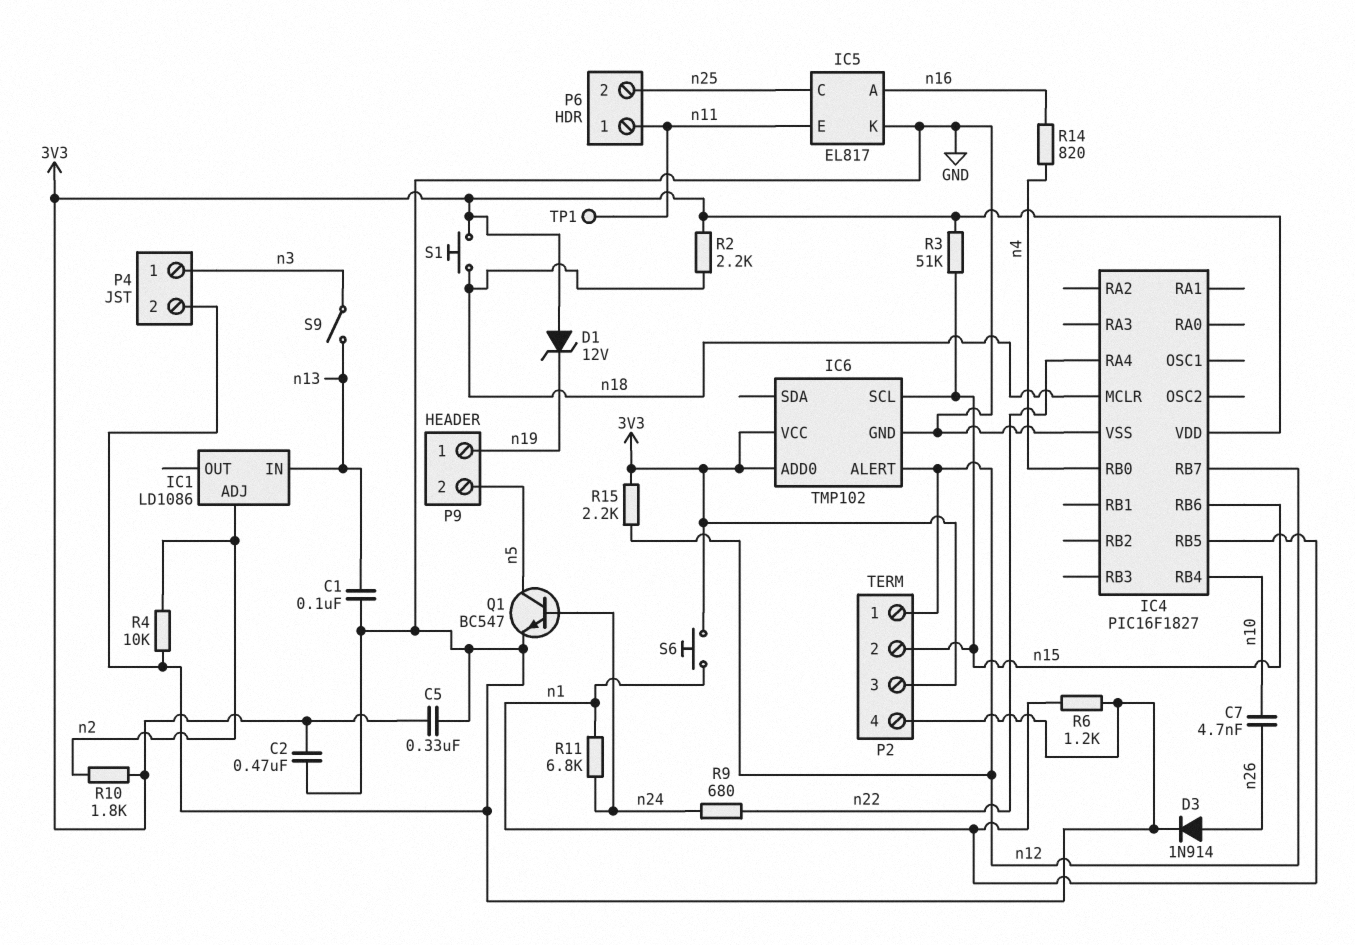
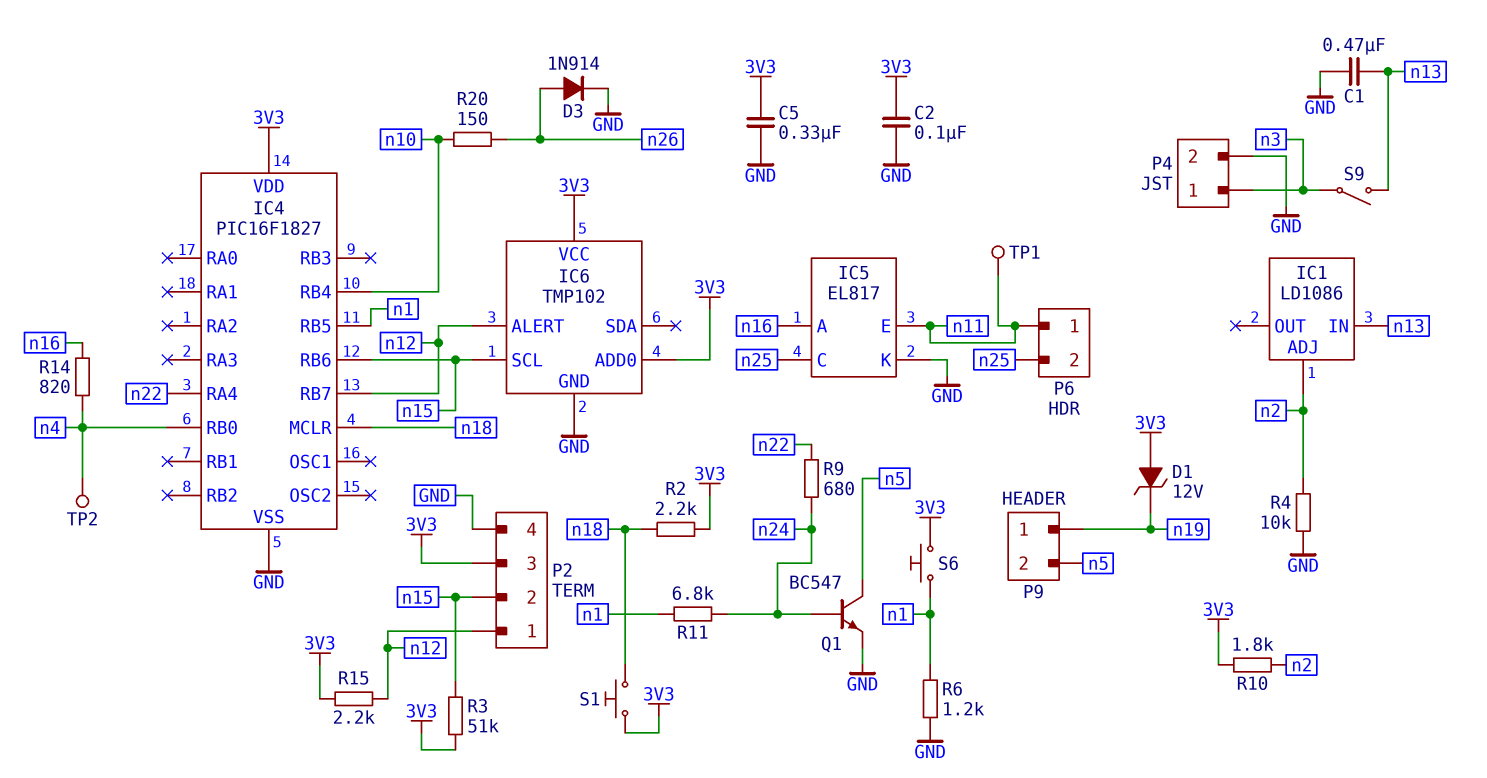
C1: 100nF (GND, n13) -> 470nF (GND, n13)
C2: 470nF (3V3, GND) -> 100nF (3V3, GND)
C7: 4.7nF (n10, n26) -> none
R20: none -> 150 (n10, n26)
TP2: none -> test point (n4)

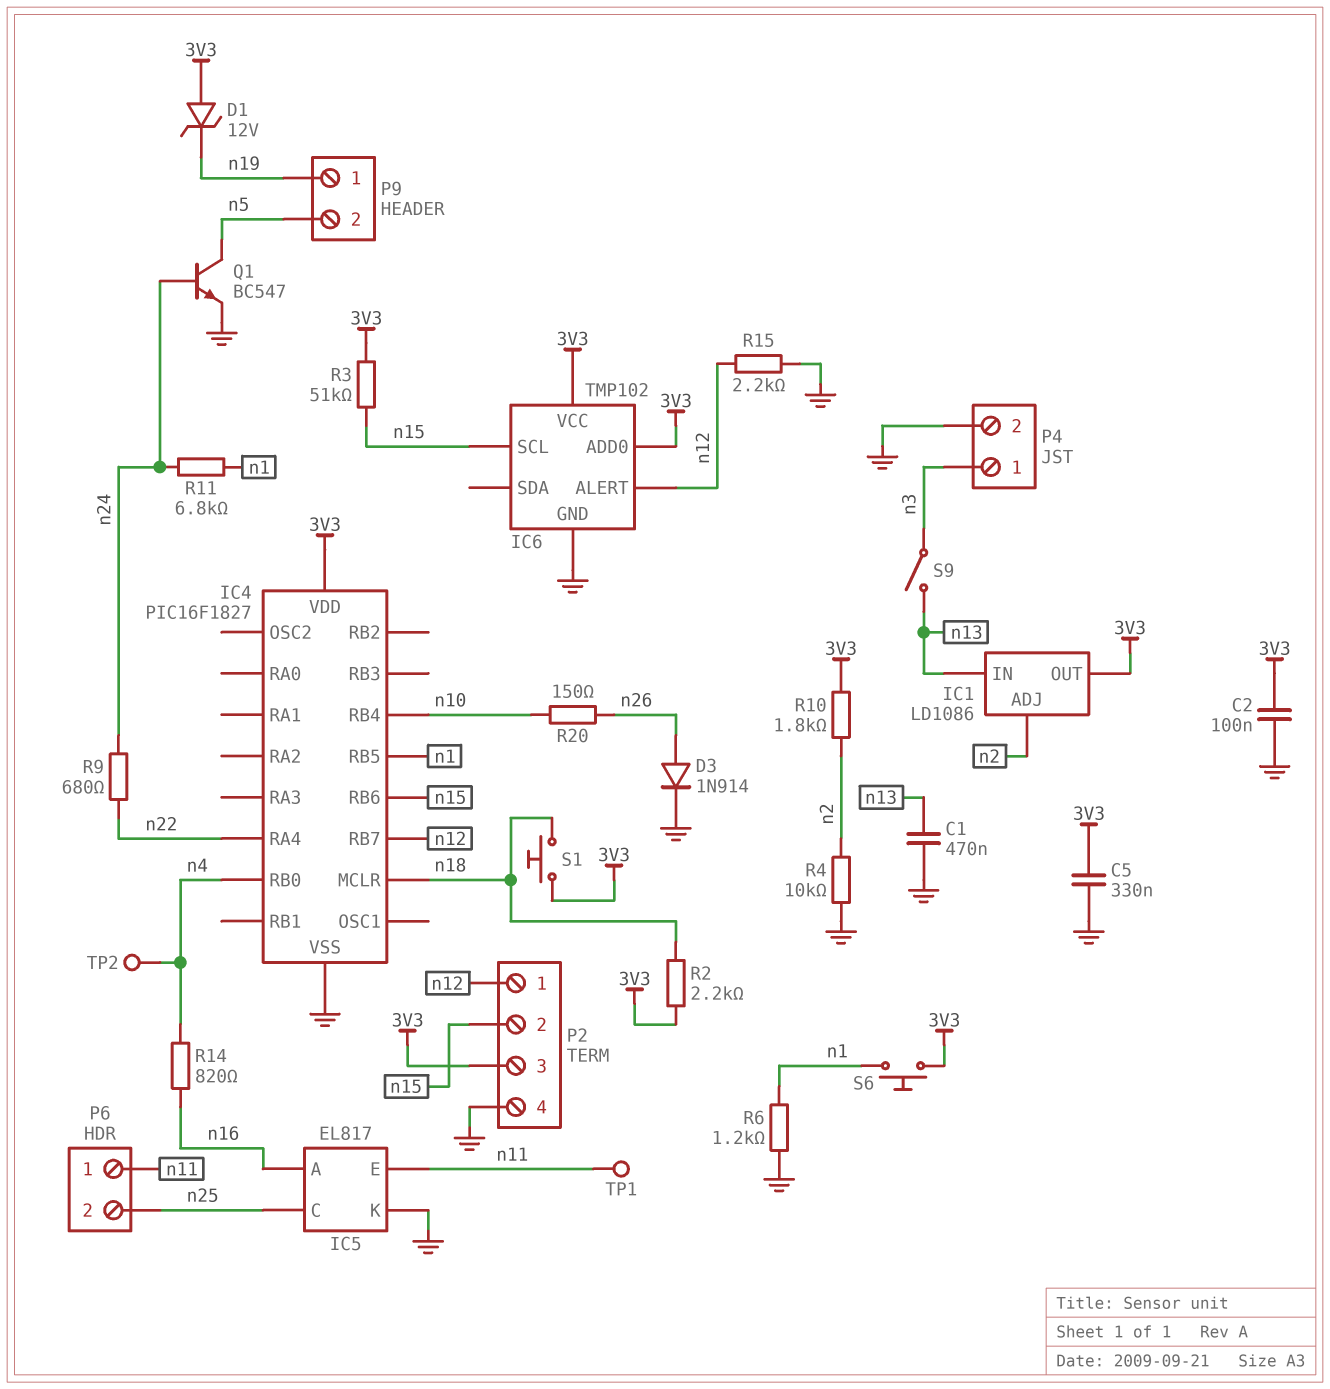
IC1 pin OUT: none -> 3V3
R15: 2.2k (3V3, n12) -> 2.2k (GND, n12)

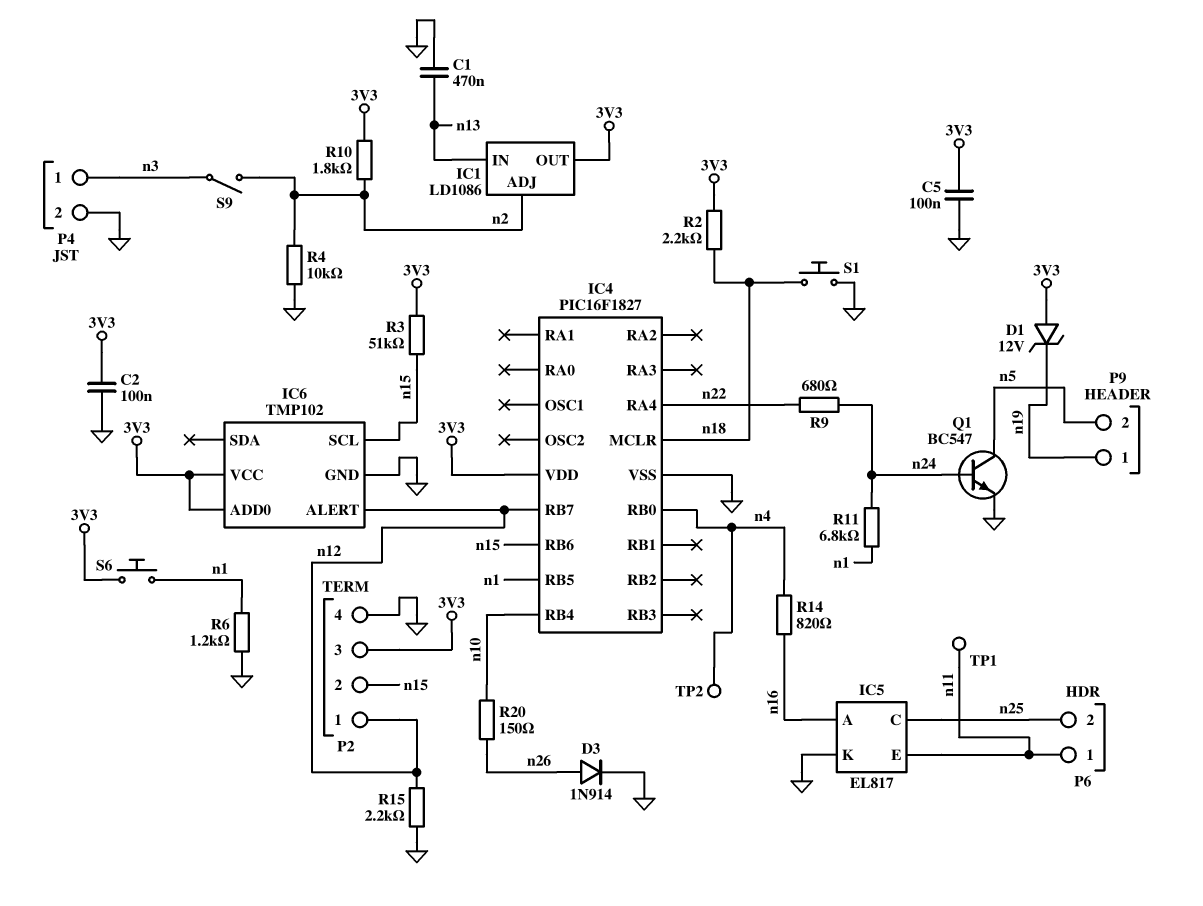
C5: 330nF (3V3, GND) -> 100nF (3V3, GND)
S1: button (3V3, n18) -> button (GND, n18)
S9: switch (n3, n13) -> switch (n2, n3)

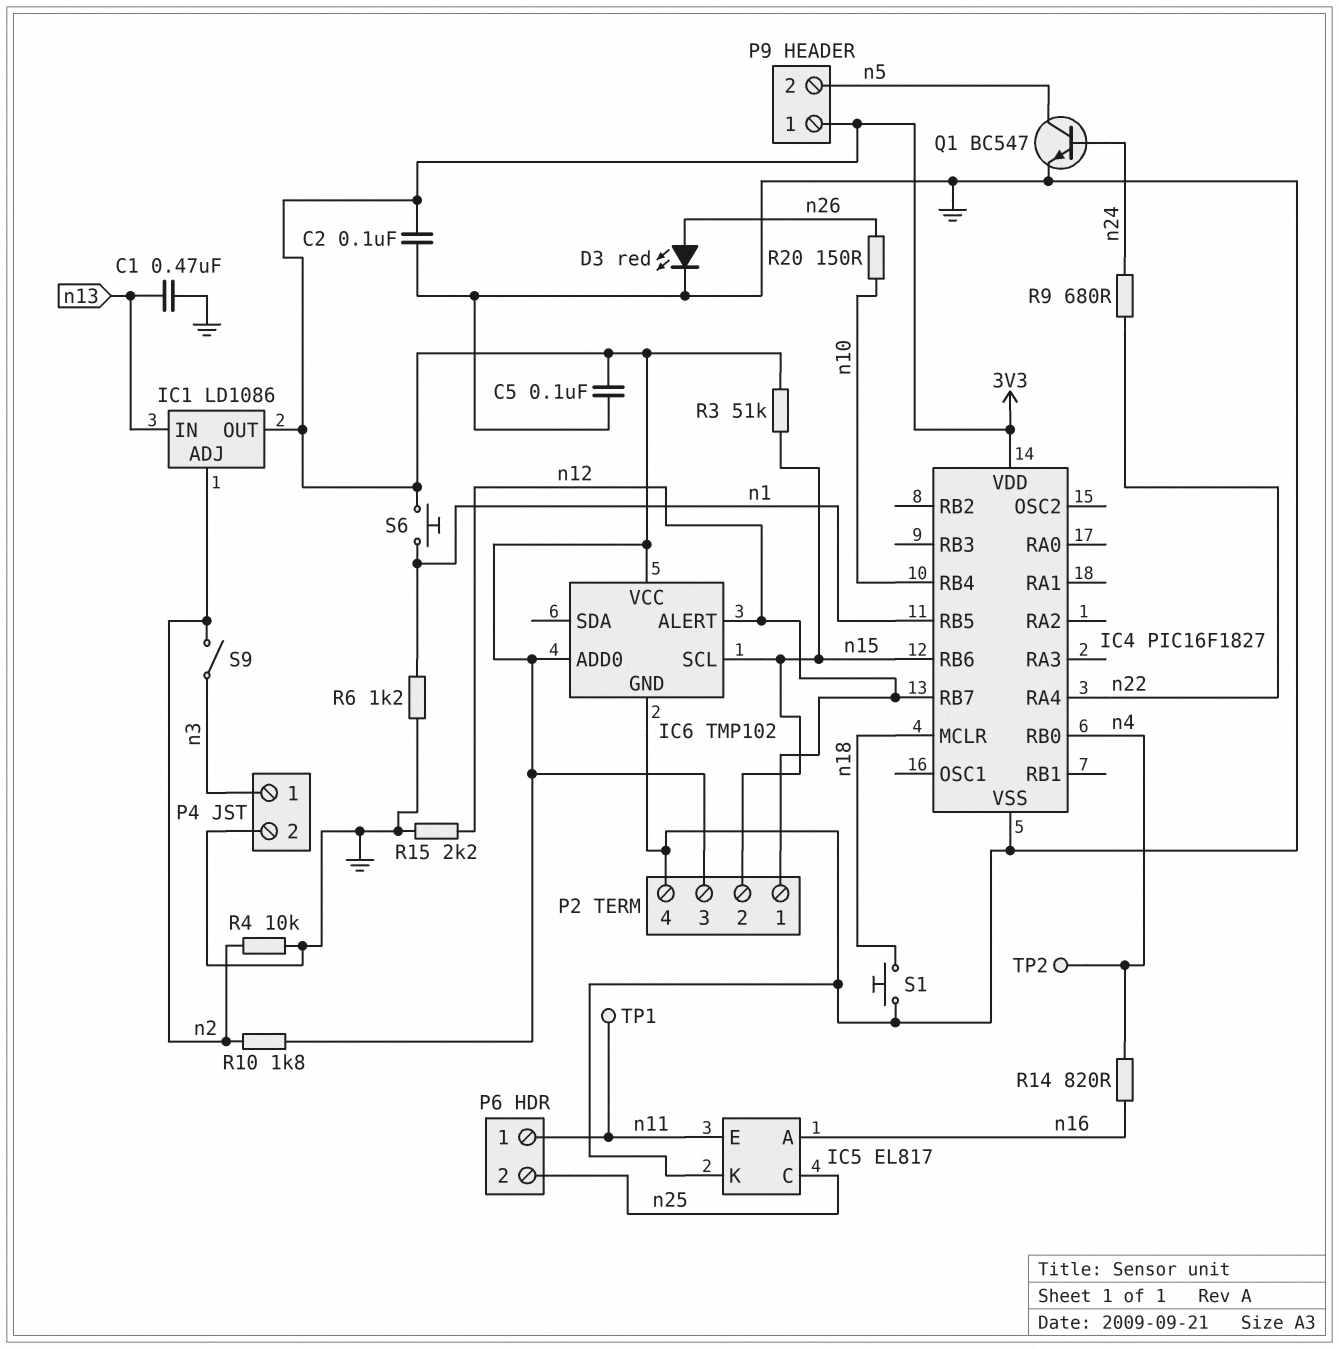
D1: zener 12V (A 3V3, K n19) -> none
D3: diode 1N914 (A n26, K GND) -> LED red (A n26, K GND)
P9 pin 1: n19 -> 3V3
R2: 2.2k (3V3, n18) -> none
R11: 6.8k (n1, n24) -> none

